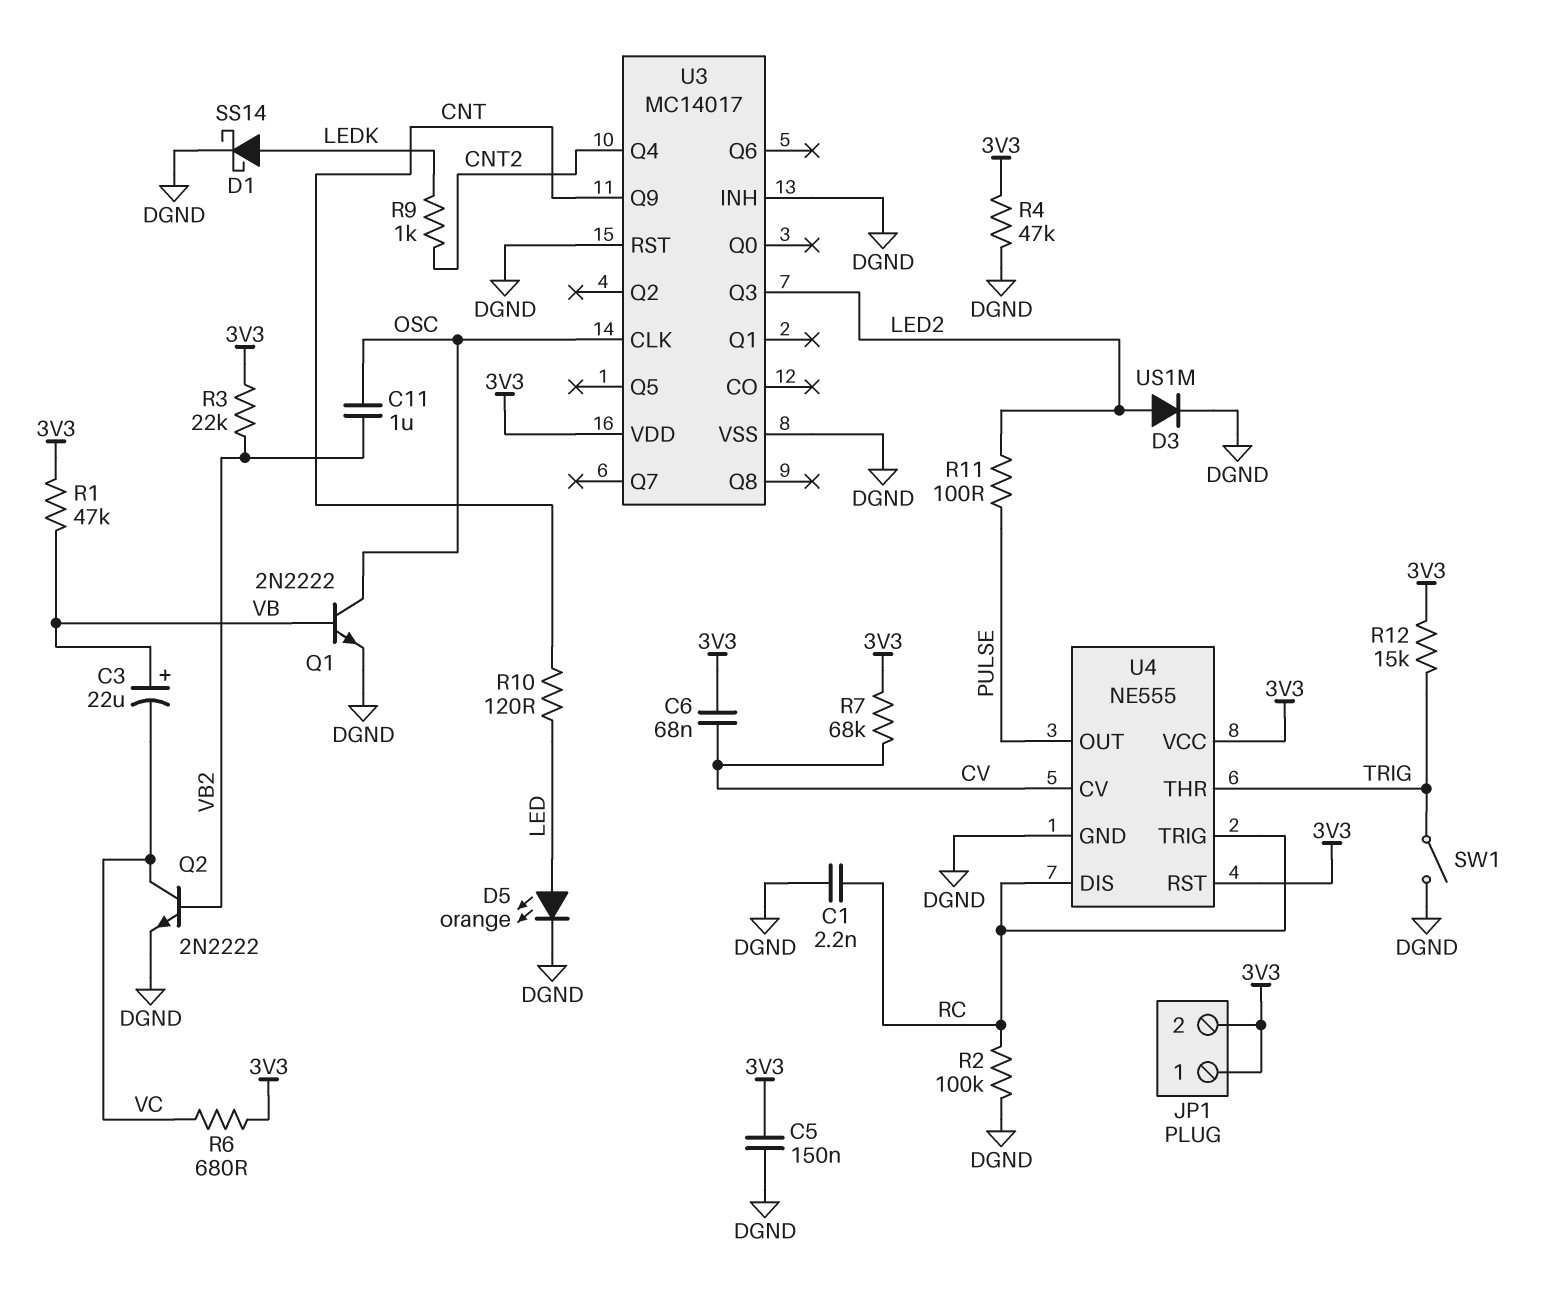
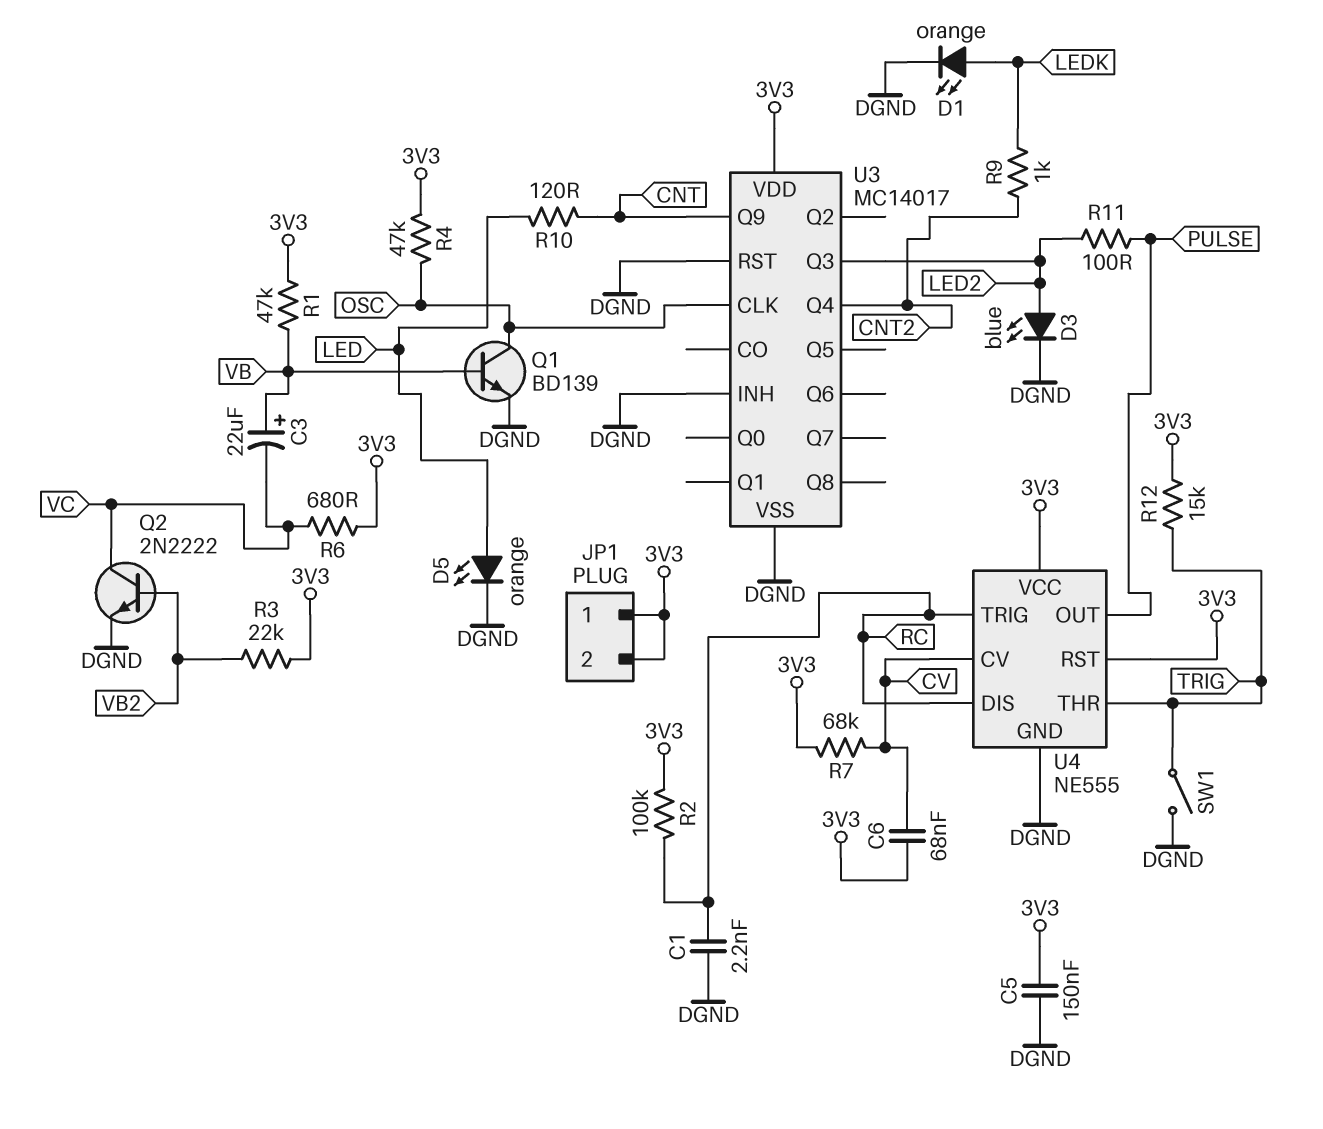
C11: 1uF (OSC, VB2) -> none
D1: schottky SS14 (A LEDK, K DGND) -> LED orange (A LEDK, K DGND)
D3: diode US1M (A LED2, K DGND) -> LED blue (A LED2, K DGND)
Q1: NPN 2N2222 (B VB, C OSC, E DGND) -> NPN BD139 (B VB, C OSC, E DGND)
R2: 100k (DGND, RC) -> 100k (3V3, RC)
R4: 47k (3V3, DGND) -> 47k (3V3, OSC)

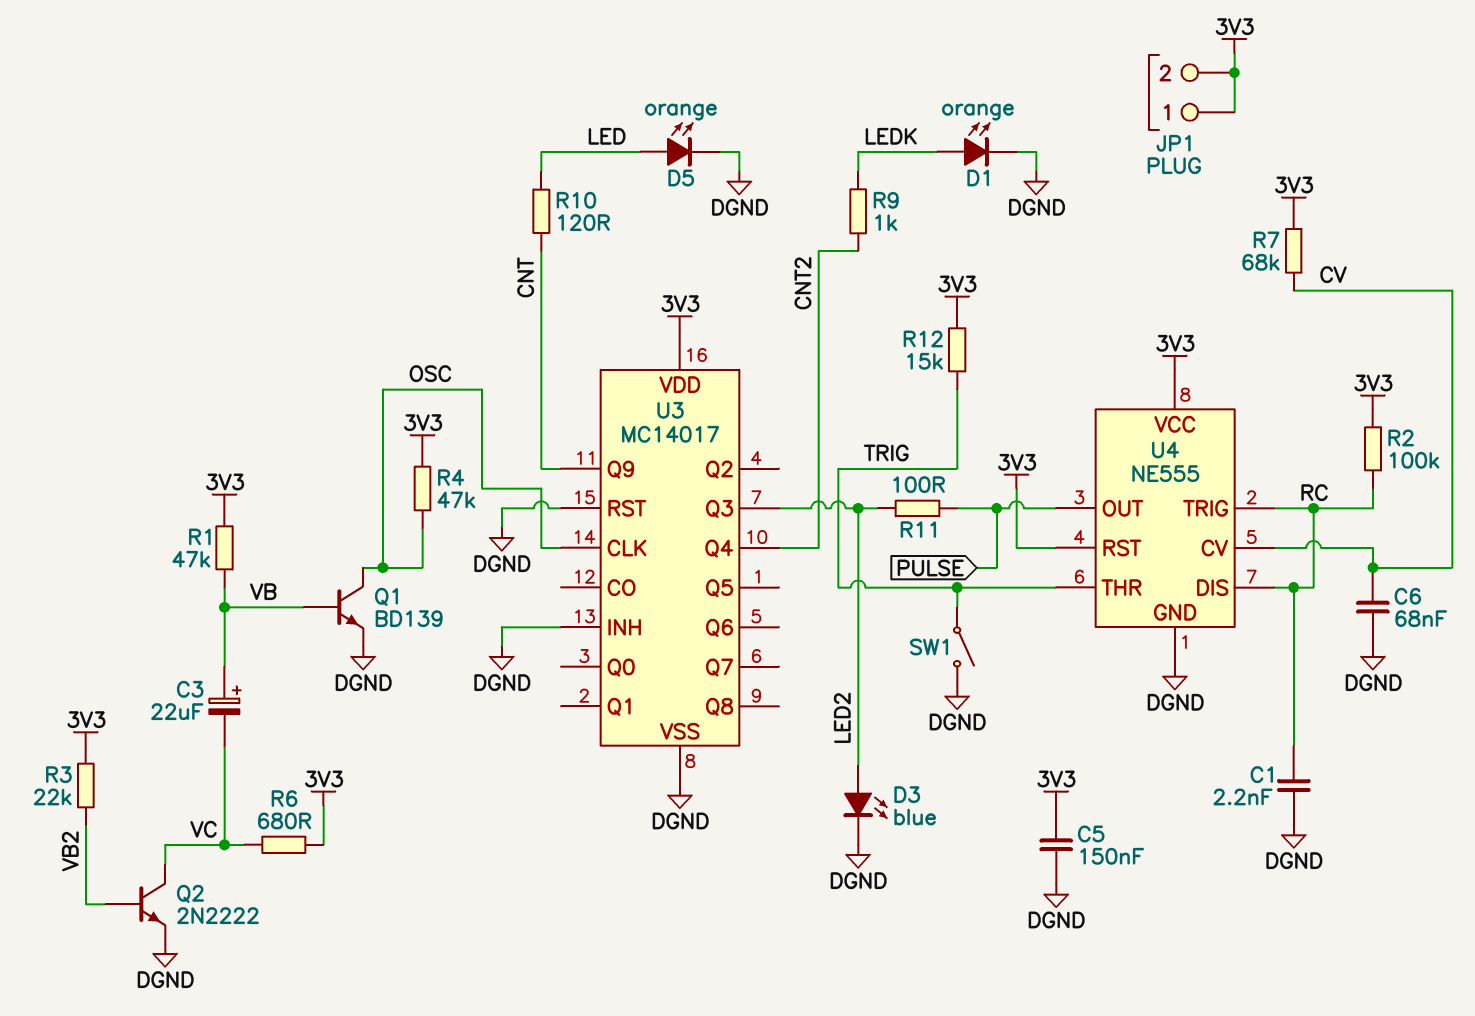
C6: 68nF (3V3, CV) -> 68nF (CV, DGND)

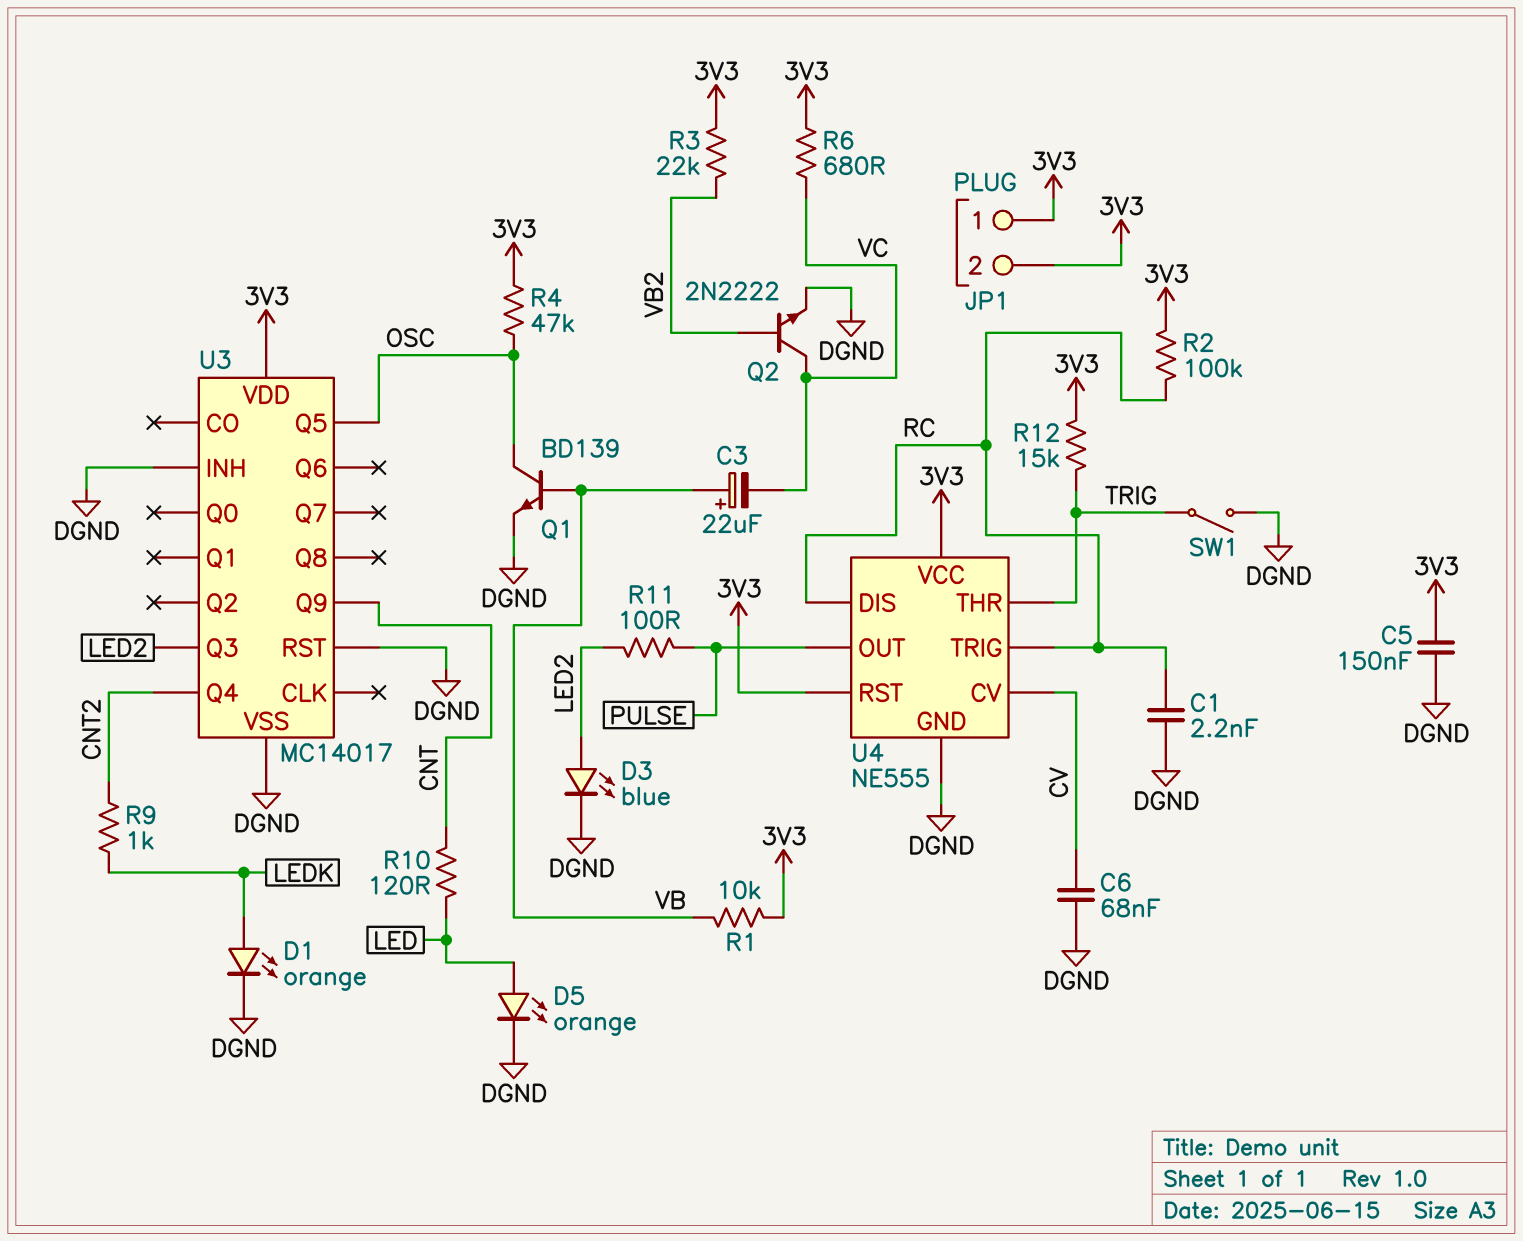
R1: 47k (3V3, VB) -> 10k (3V3, VB)
R7: 68k (3V3, CV) -> none
U3 pin CLK: OSC -> none
U3 pin Q5: none -> OSC

